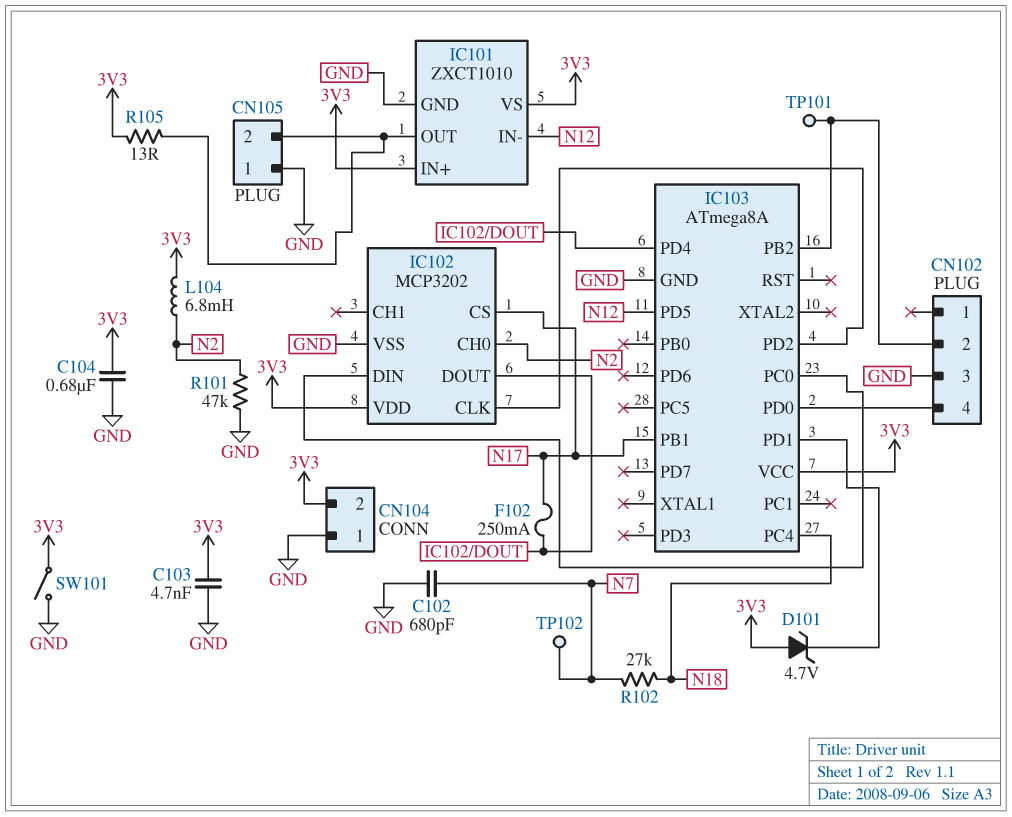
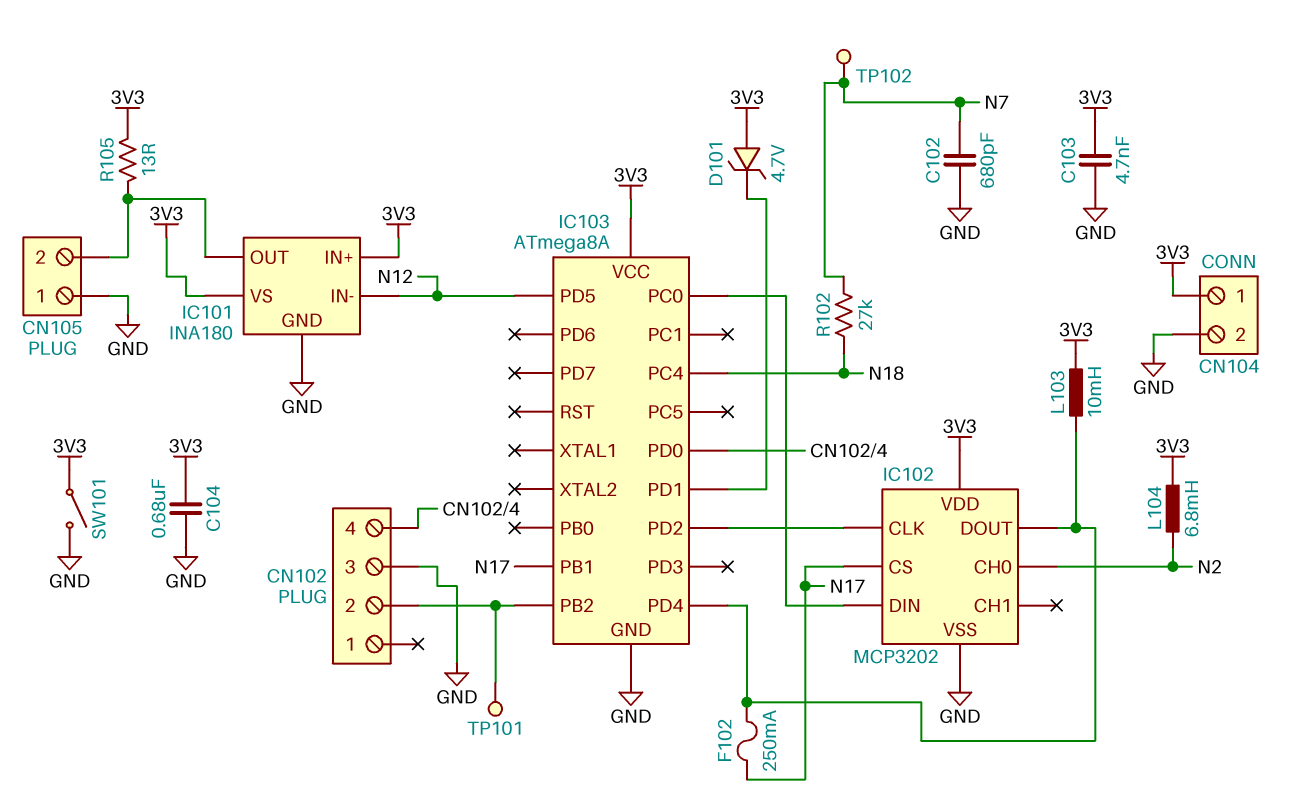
CN104 pin 1: GND -> 3V3
CN104 pin 2: 3V3 -> GND
IC101: ZXCT1010 -> INA180
L103: none -> 10mH (3V3, IC102/DOUT)
R101: 47k (GND, N2) -> none

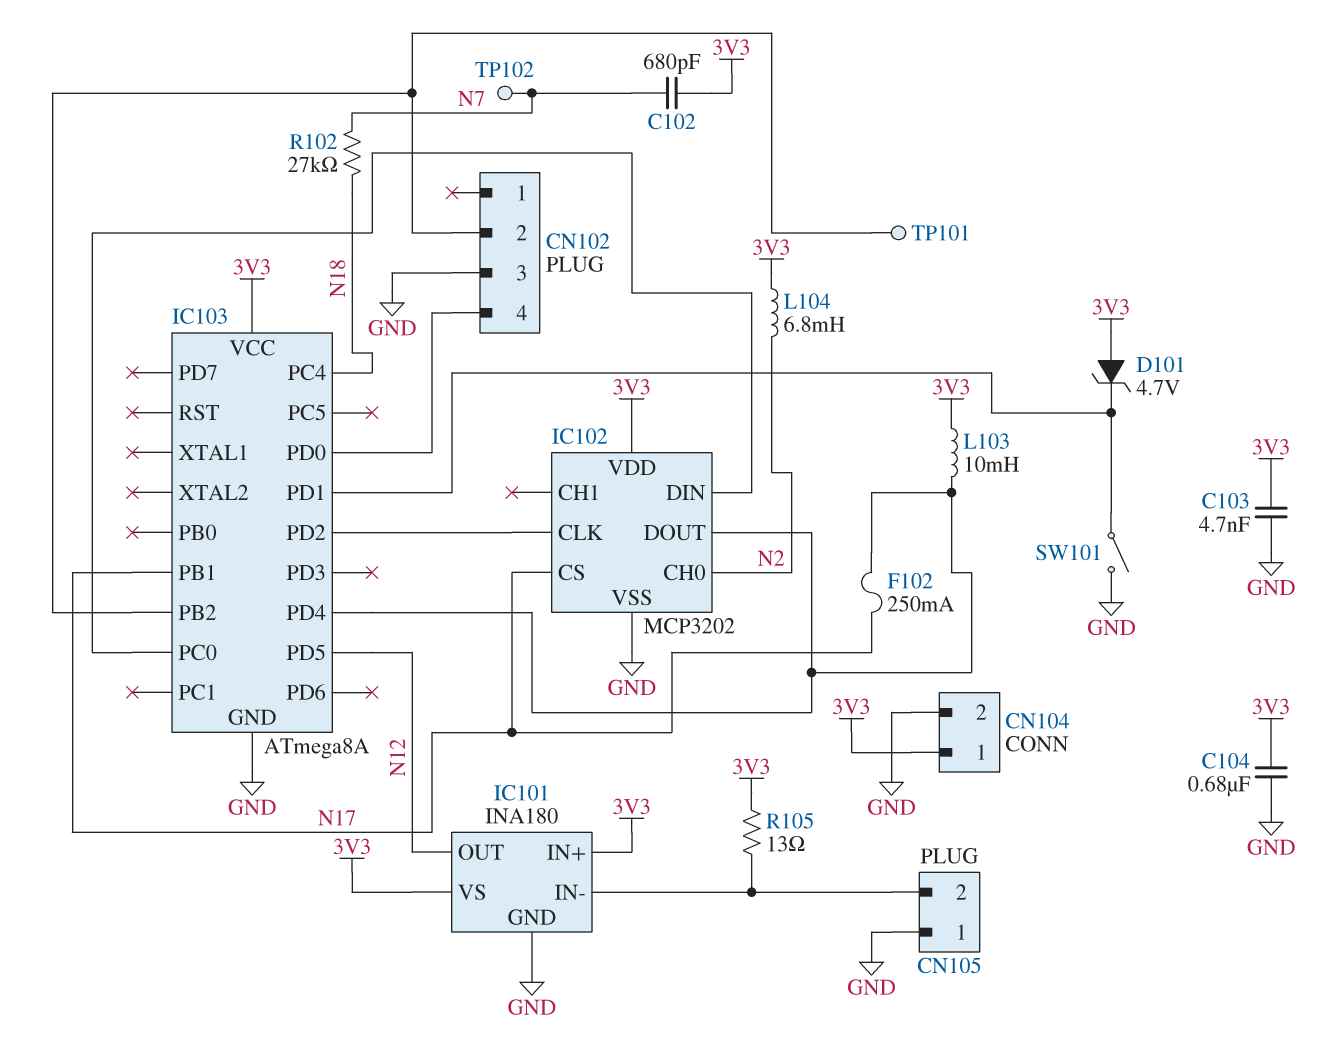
C102: 680pF (GND, N7) -> 680pF (3V3, N7)
IC101 pin IN-: N12 -> CN105/2
IC101 pin OUT: CN105/2 -> N12
SW101: switch (3V3, GND) -> switch (GND, IC103/PD1)

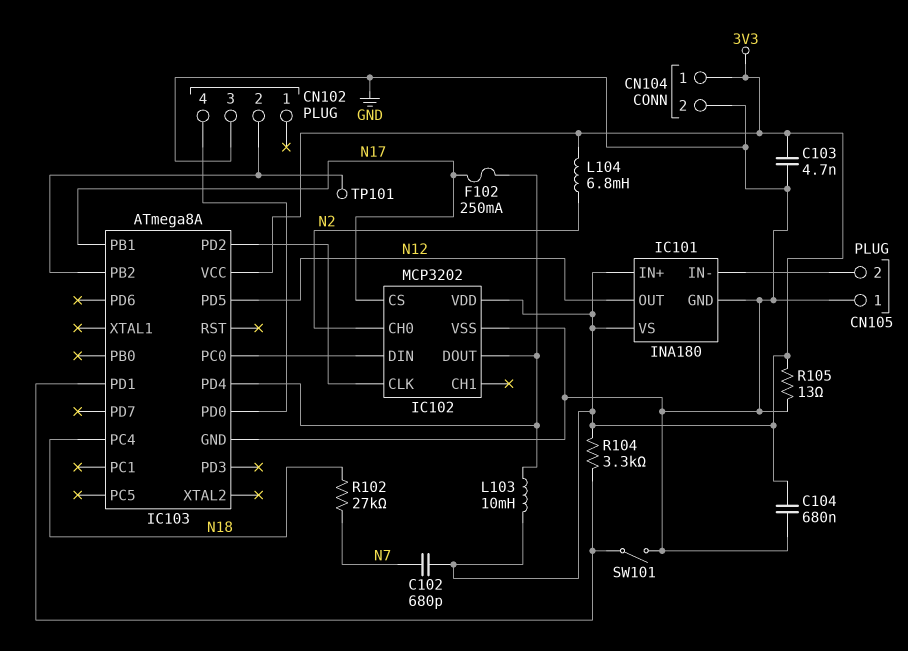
D101: zener 4.7V (A 3V3, K IC103/PD1) -> none
R104: none -> 3.3k (3V3, IC103/PD1)
R105: 13 (3V3, CN105/2) -> 13 (3V3, GND)
TP102: test point (N7) -> none

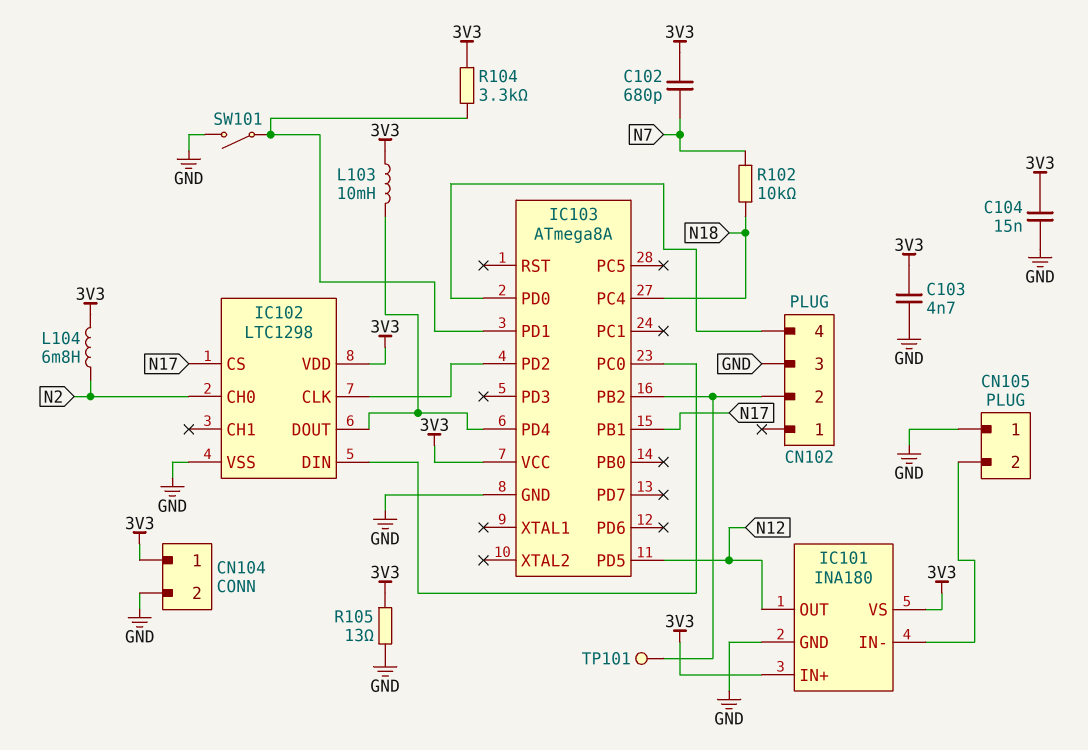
C104: 680nF (3V3, GND) -> 15nF (3V3, GND)
F102: 250mA (IC102/DOUT, N17) -> none
IC102: MCP3202 -> LTC1298
R102: 27k (N7, N18) -> 10k (N7, N18)

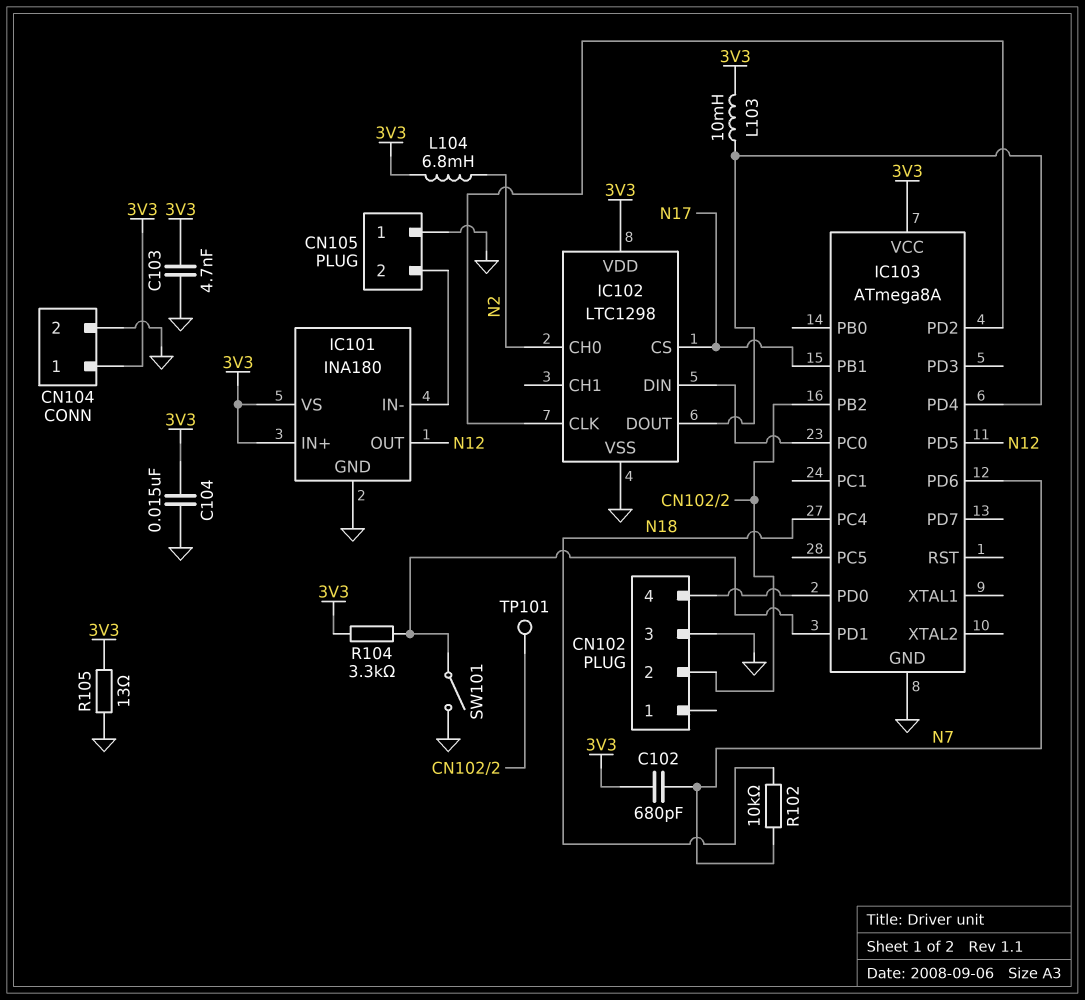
IC103 pin PD6: none -> N7

